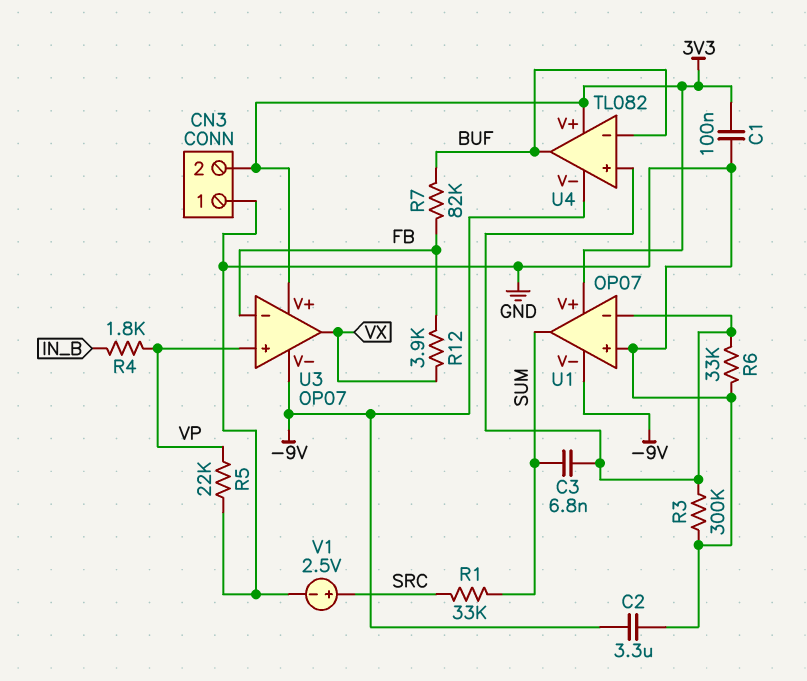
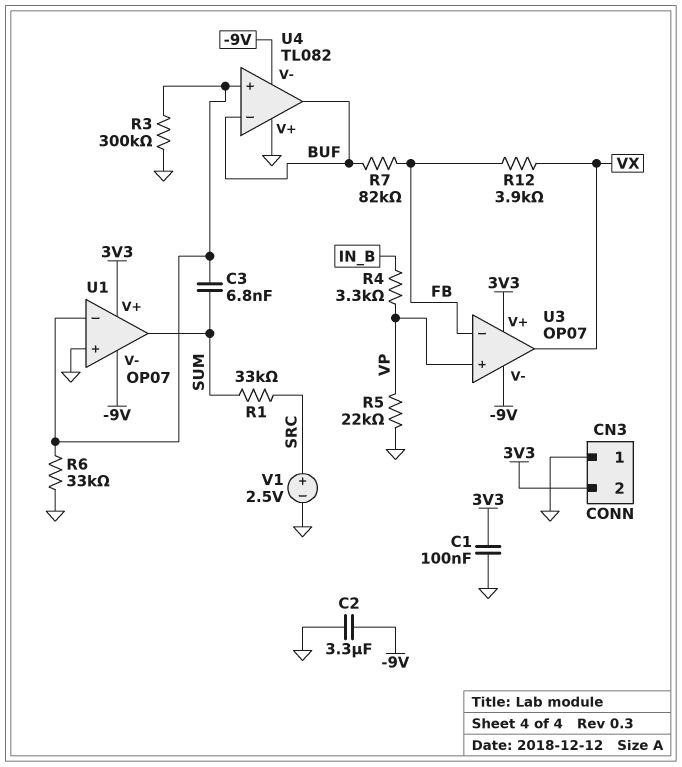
R4: 1.8k (IN_B, VP) -> 3.3k (IN_B, VP)
U4 pin V+: 3V3 -> GND

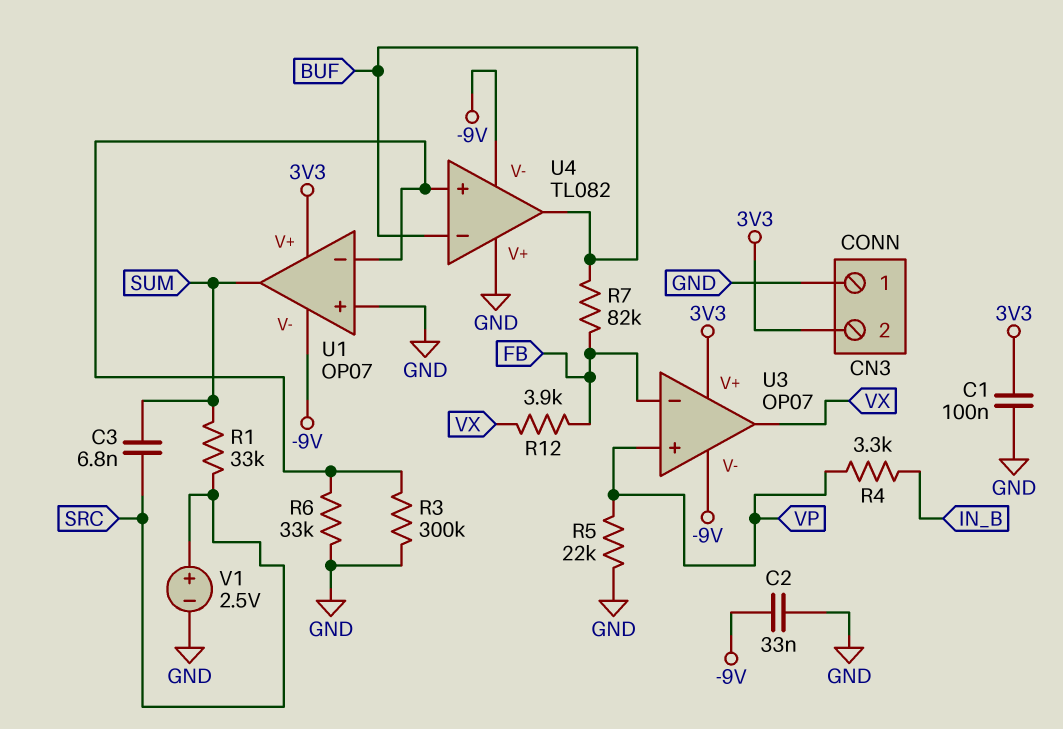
C2: 3.3uF (-9V, GND) -> 33nF (-9V, GND)
C3: 6.8nF (SUM, U1/in-) -> 6.8nF (SRC, SUM)

